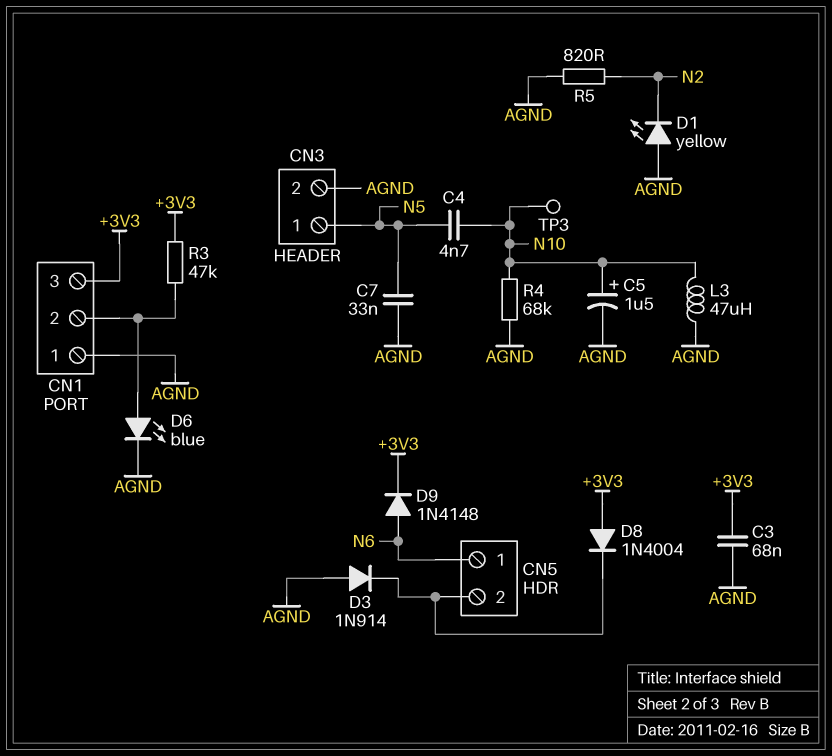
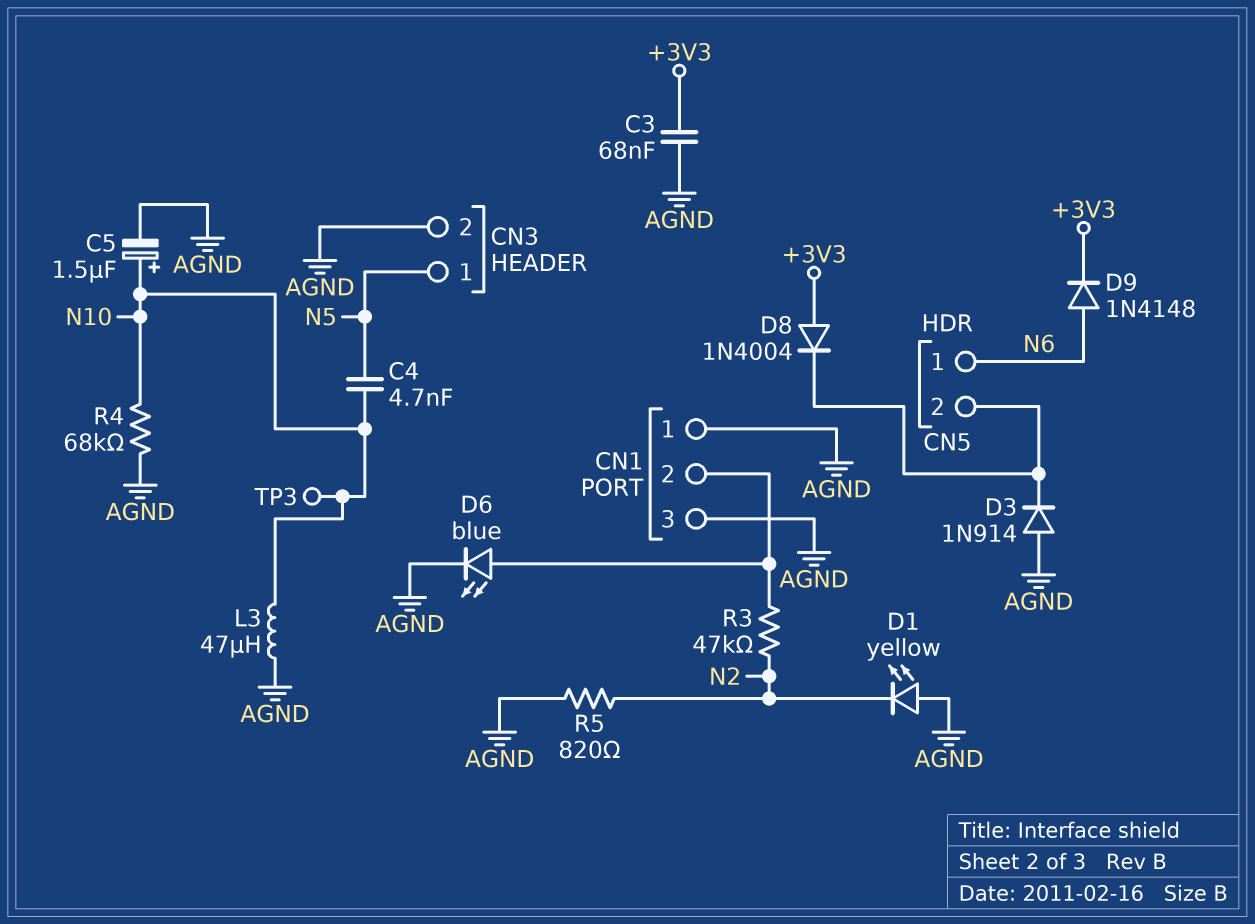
C7: 33nF (AGND, N5) -> none
CN1 pin 3: +3V3 -> AGND
R3: 47k (+3V3, CN1/2) -> 47k (CN1/2, N2)

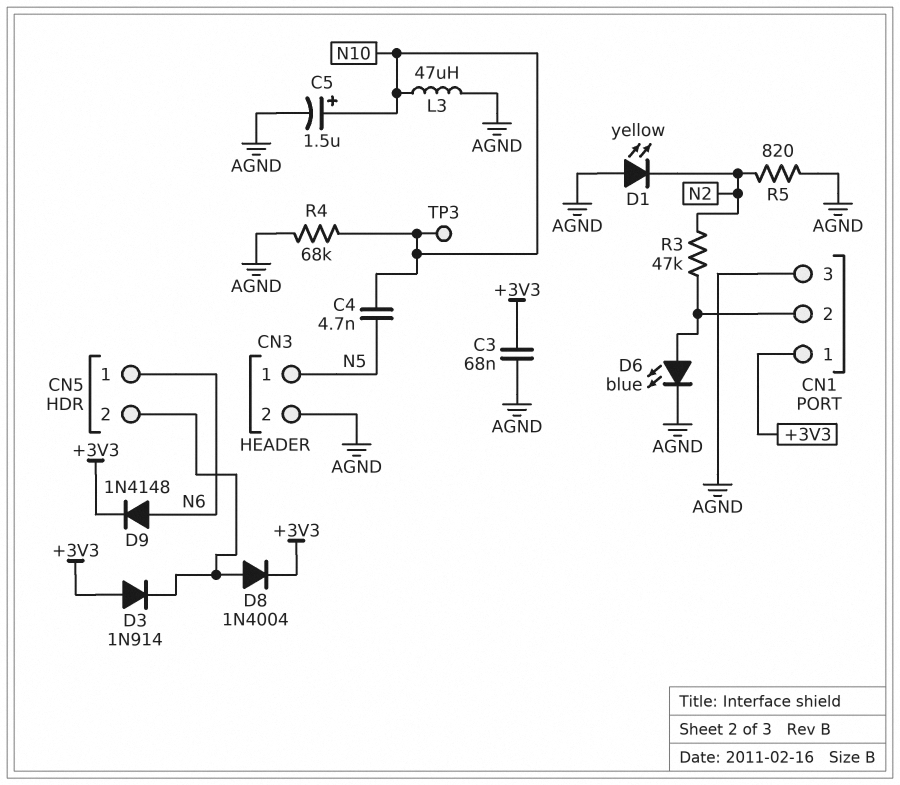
CN1 pin 1: AGND -> +3V3
D3: diode 1N914 (A AGND, K CN5/2) -> diode 1N914 (A +3V3, K CN5/2)
D8: diode 1N4004 (A +3V3, K CN5/2) -> diode 1N4004 (A CN5/2, K +3V3)

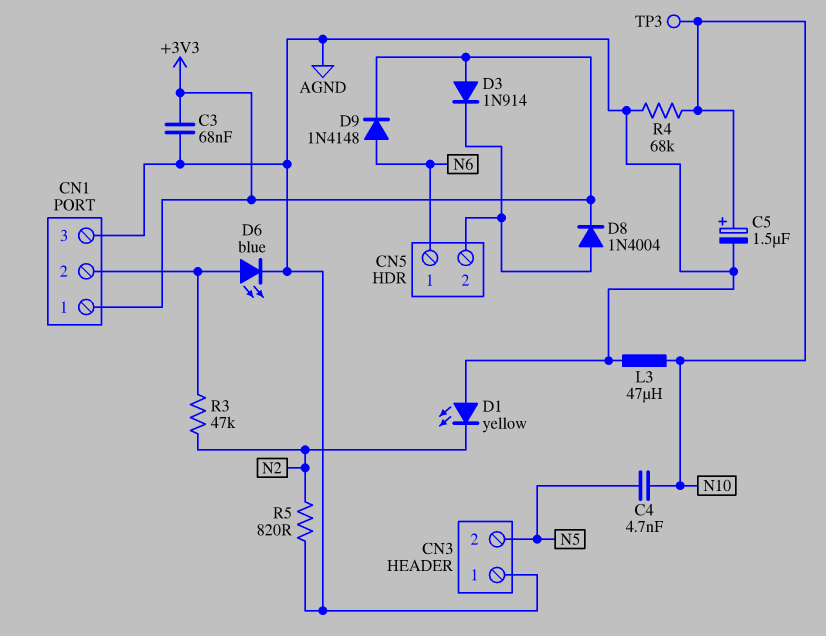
CN3 pin 1: N5 -> AGND
CN3 pin 2: AGND -> N5

